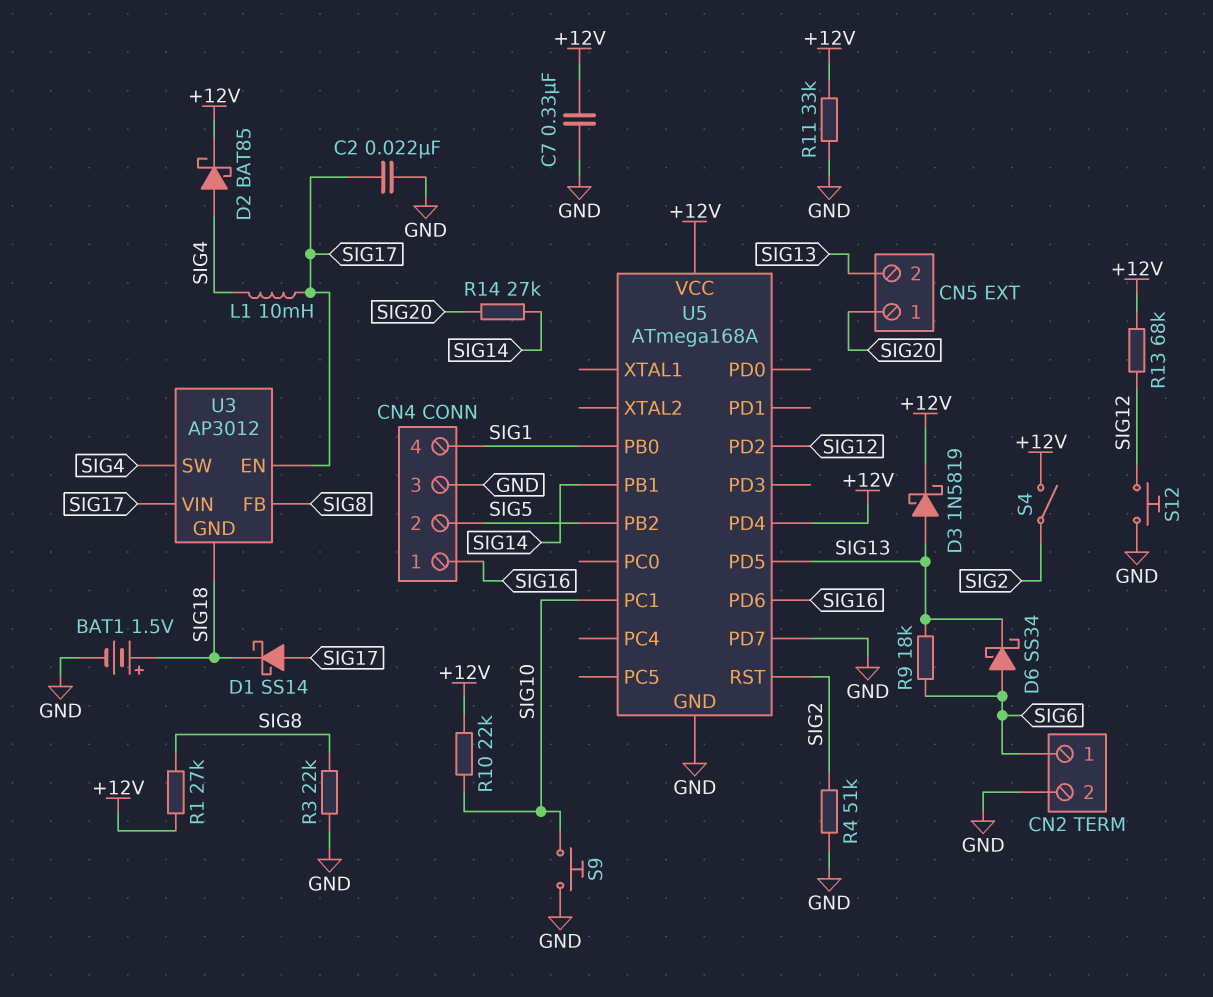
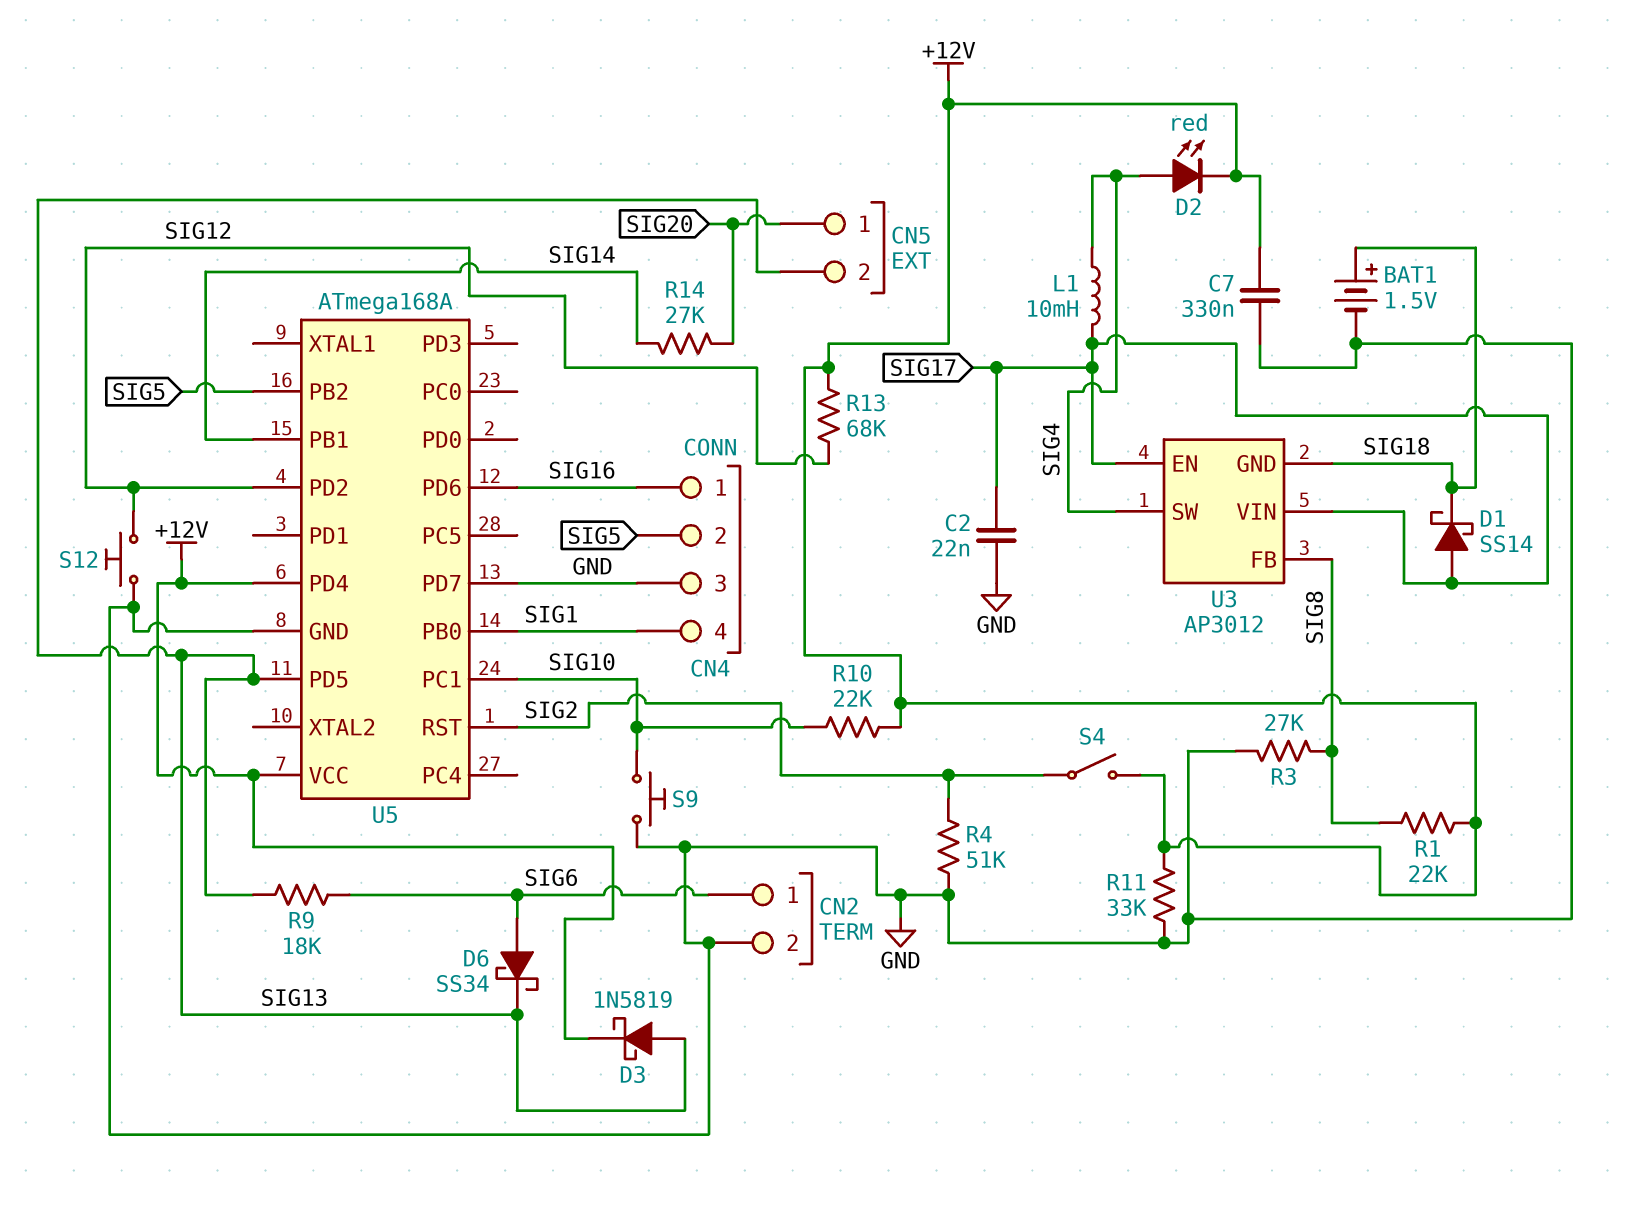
D2: schottky BAT85 (A SIG4, K +12V) -> LED red (A SIG4, K +12V)
R1: 27k (+12V, SIG8) -> 22k (+12V, SIG8)
R3: 22k (GND, SIG8) -> 27k (GND, SIG8)

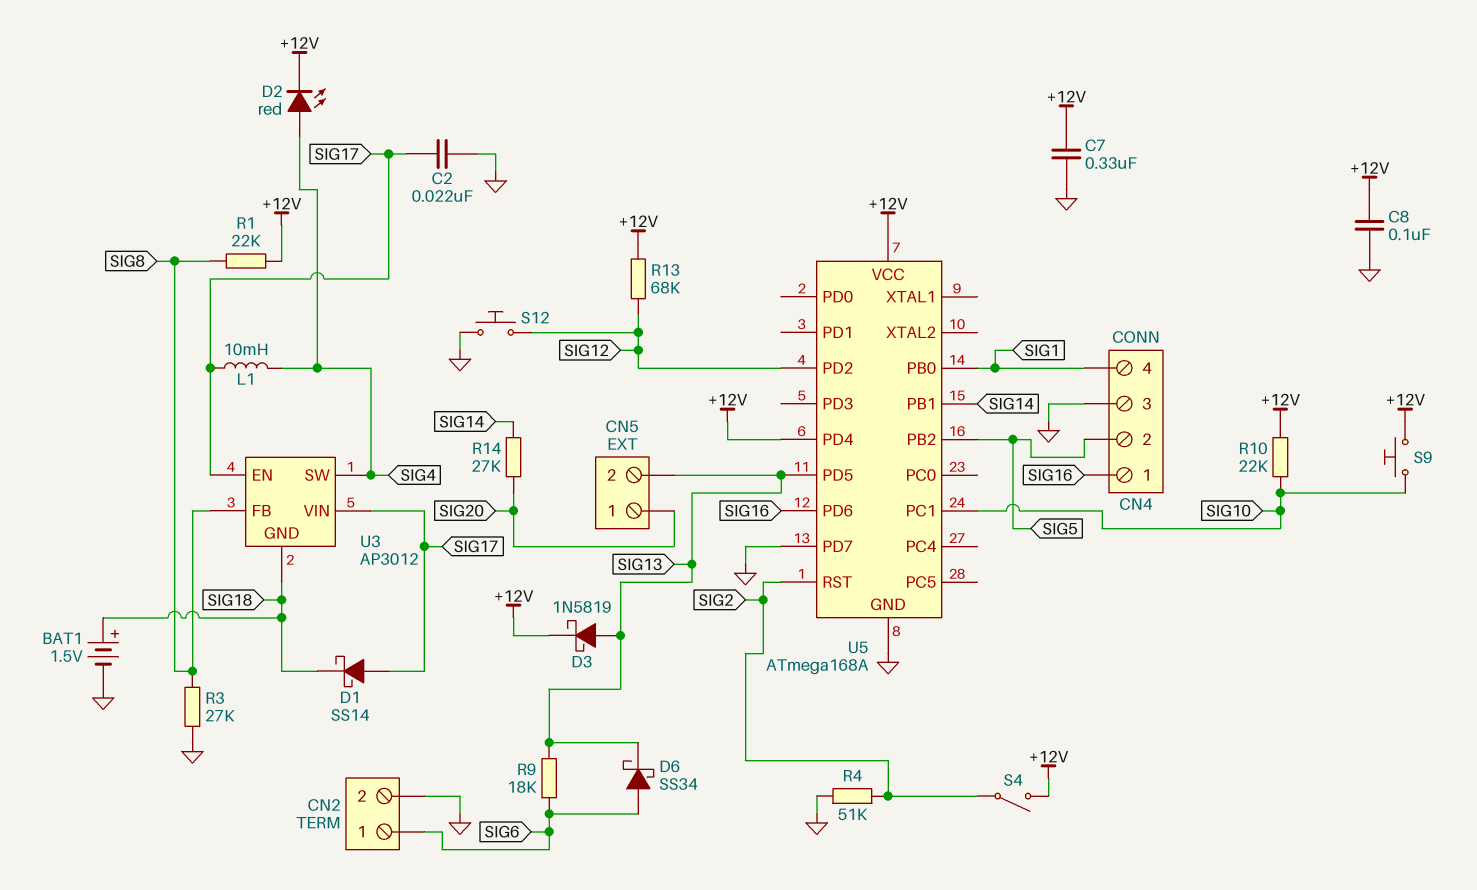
C8: none -> 100nF (+12V, GND)
R11: 33k (+12V, GND) -> none
S9: button (GND, SIG10) -> button (+12V, SIG10)

